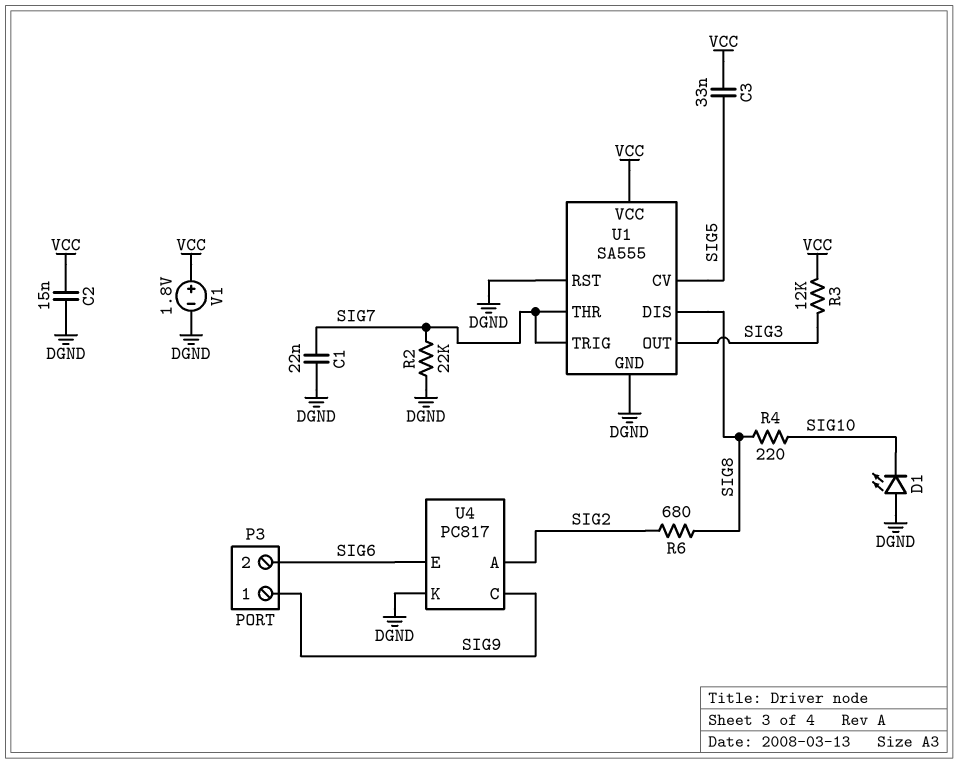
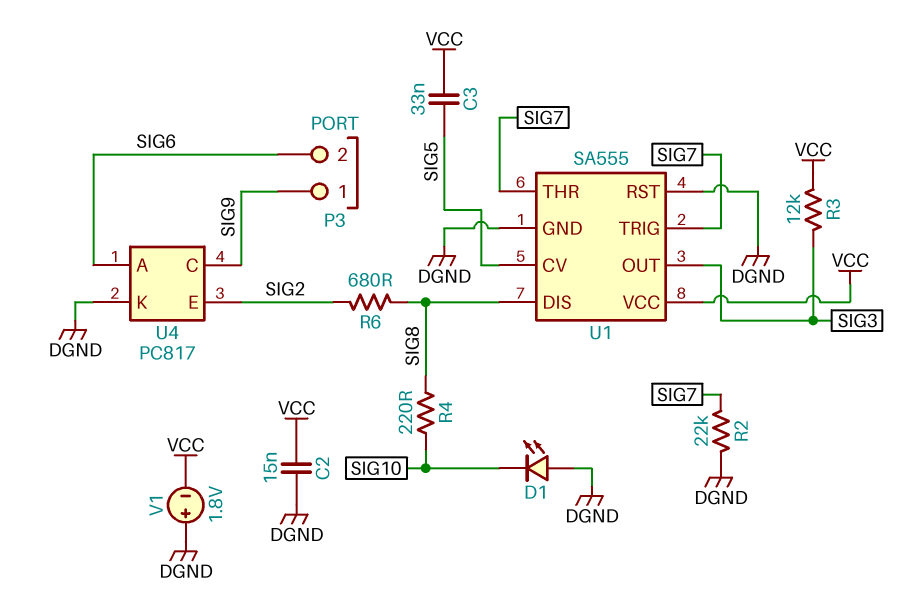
C1: 22nF (DGND, SIG7) -> none
U4 pin A: SIG2 -> SIG6
U4 pin E: SIG6 -> SIG2
V1: 1.8V (plus VCC, minus DGND) -> 1.8V (plus DGND, minus VCC)

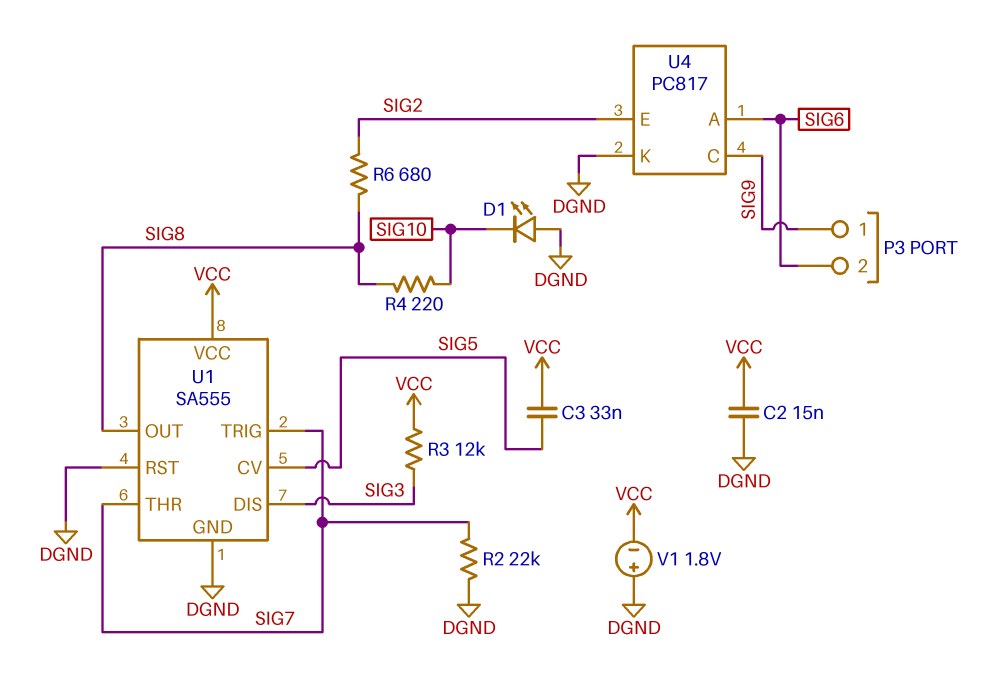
U1 pin DIS: SIG8 -> SIG3
U1 pin OUT: SIG3 -> SIG8

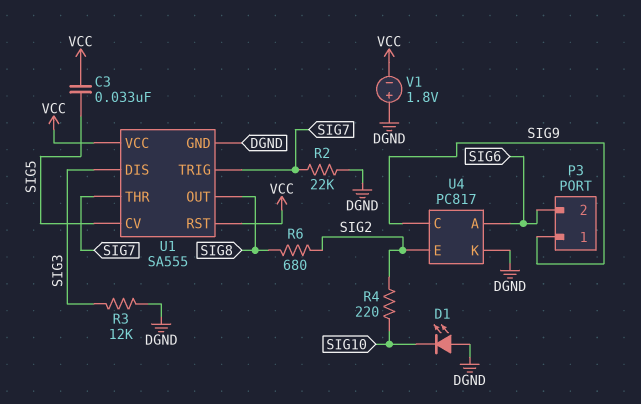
C2: 15nF (DGND, VCC) -> none
R3: 12k (SIG3, VCC) -> 12k (DGND, SIG3)
R4: 220 (SIG8, SIG10) -> 220 (SIG2, SIG10)
U1 pin RST: DGND -> VCC

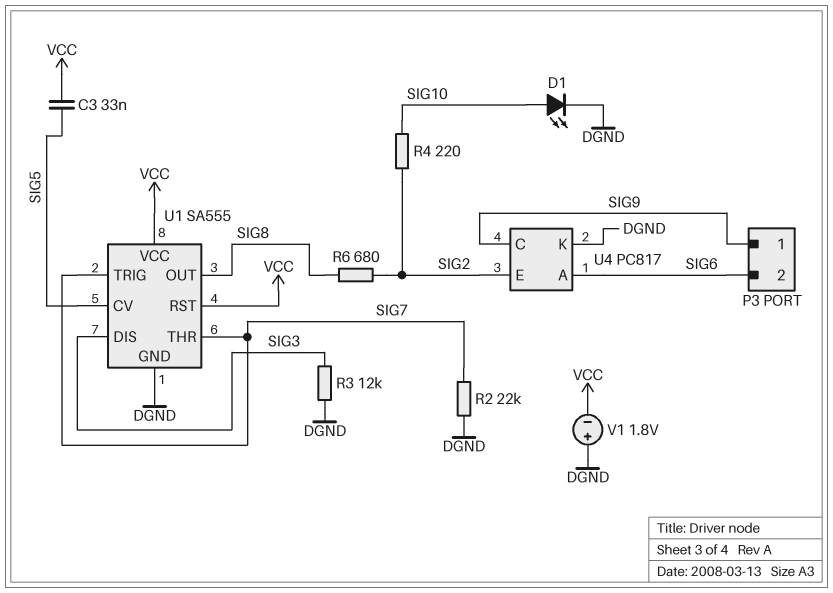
D1: LED (A DGND, K SIG10) -> LED (A SIG10, K DGND)

